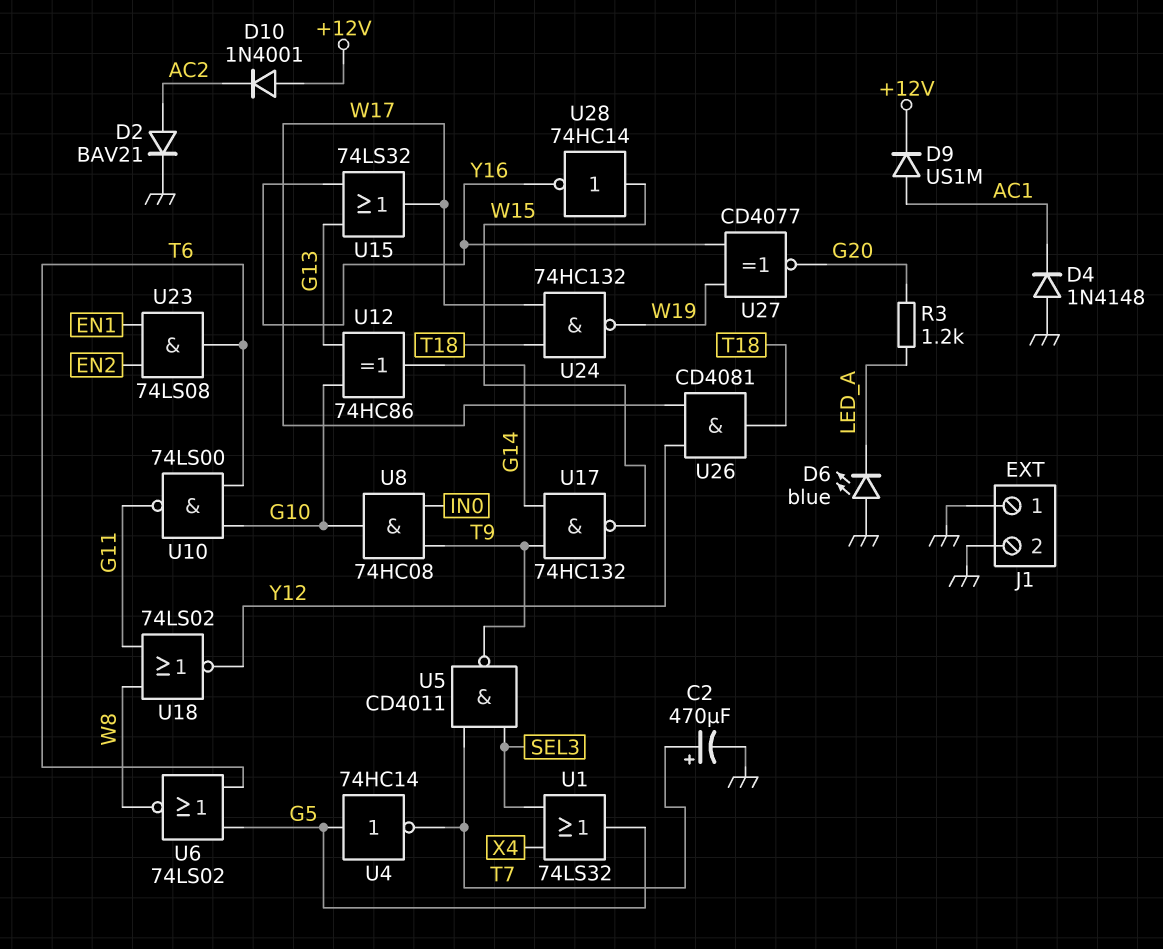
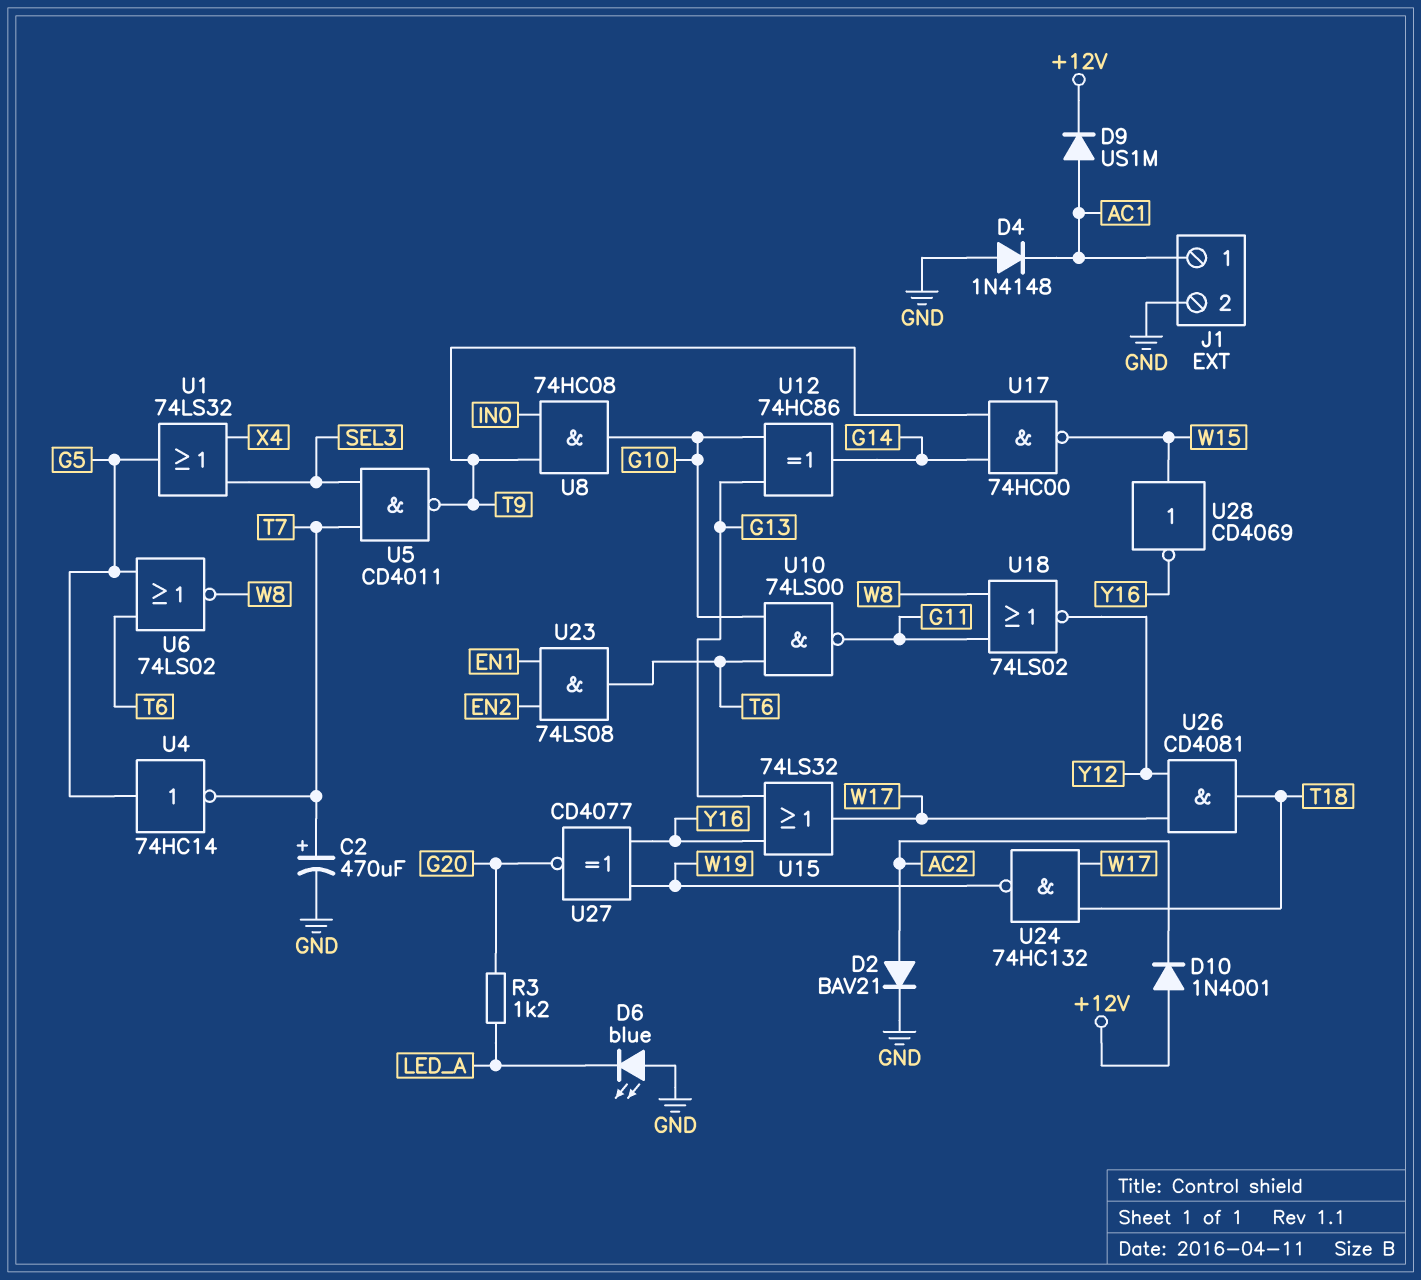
J1 pin 1: GND -> AC1
U17: NAND 74HC132 (in G14, in T9, out W15) -> NAND 74HC00 (in G14, in T9, out W15)
U28: NOT 74HC14 (in W15, out Y16) -> NOT CD4069 (in W15, out Y16)

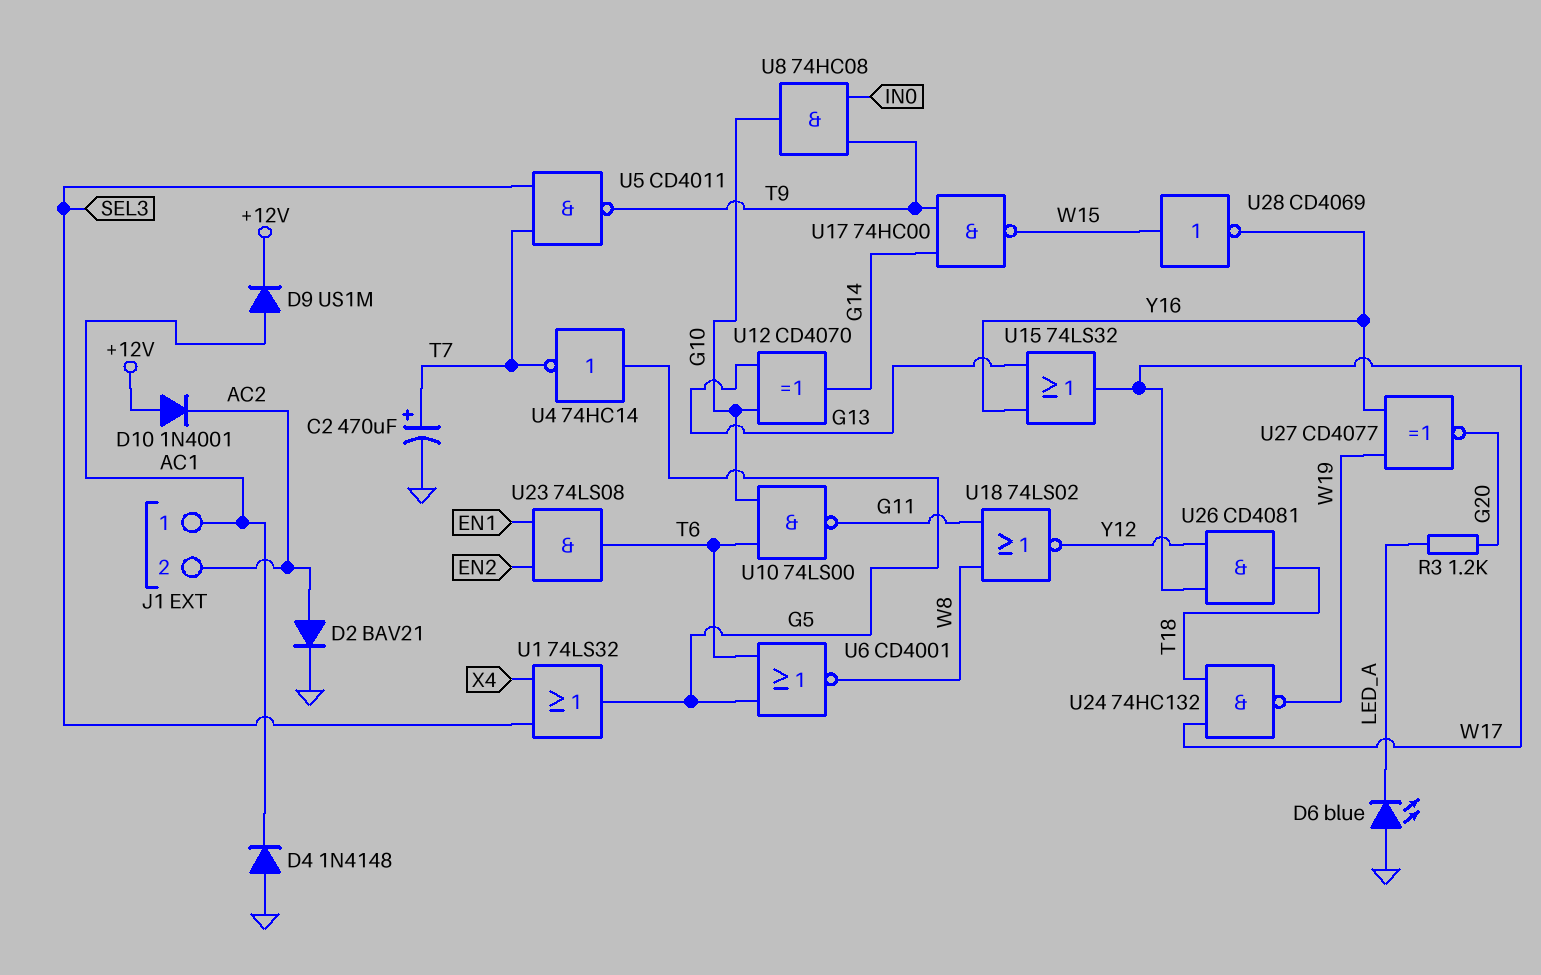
J1 pin 2: GND -> AC2
U6: NOR 74LS02 (in G5, in T6, out W8) -> NOR CD4001 (in G5, in T6, out W8)
U12: XOR 74HC86 (in G10, in G13, out G14) -> XOR CD4070 (in G10, in G13, out G14)

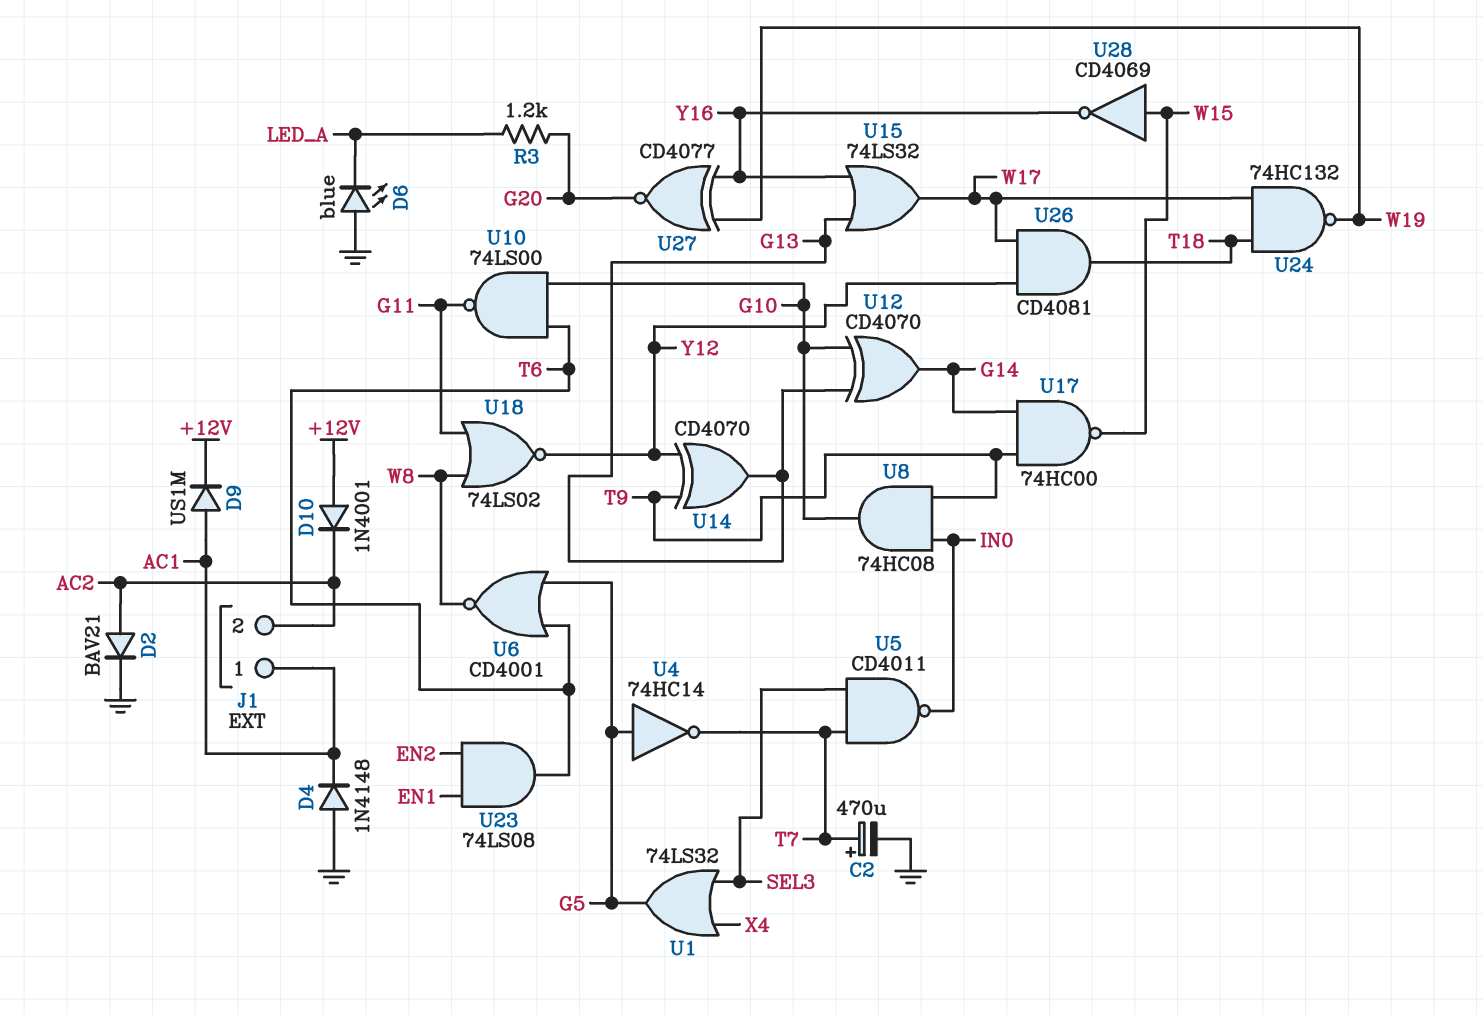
U5: NAND CD4011 (in SEL3, in T7, out T9) -> NAND CD4011 (in SEL3, in T7, out IN0)
U14: none -> XOR CD4070 (in T9, in Y12, out G13)

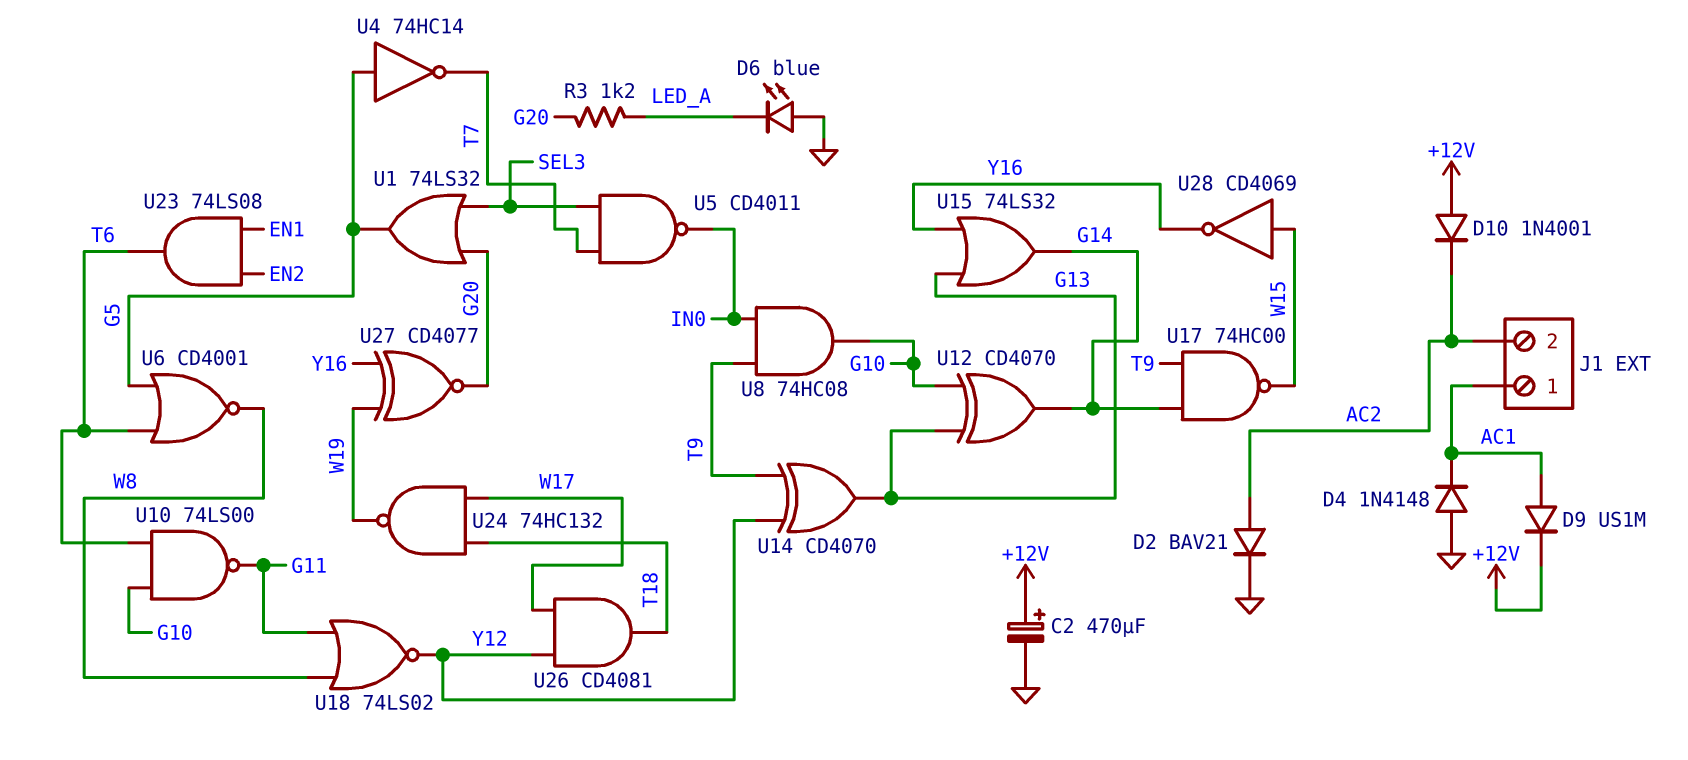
C2: 470uF (plus T7, minus GND) -> 470uF (plus +12V, minus GND)
U1: OR 74LS32 (in SEL3, in X4, out G5) -> OR 74LS32 (in G20, in SEL3, out G5)
U15: OR 74LS32 (in G13, in Y16, out W17) -> OR 74LS32 (in G13, in Y16, out G14)

